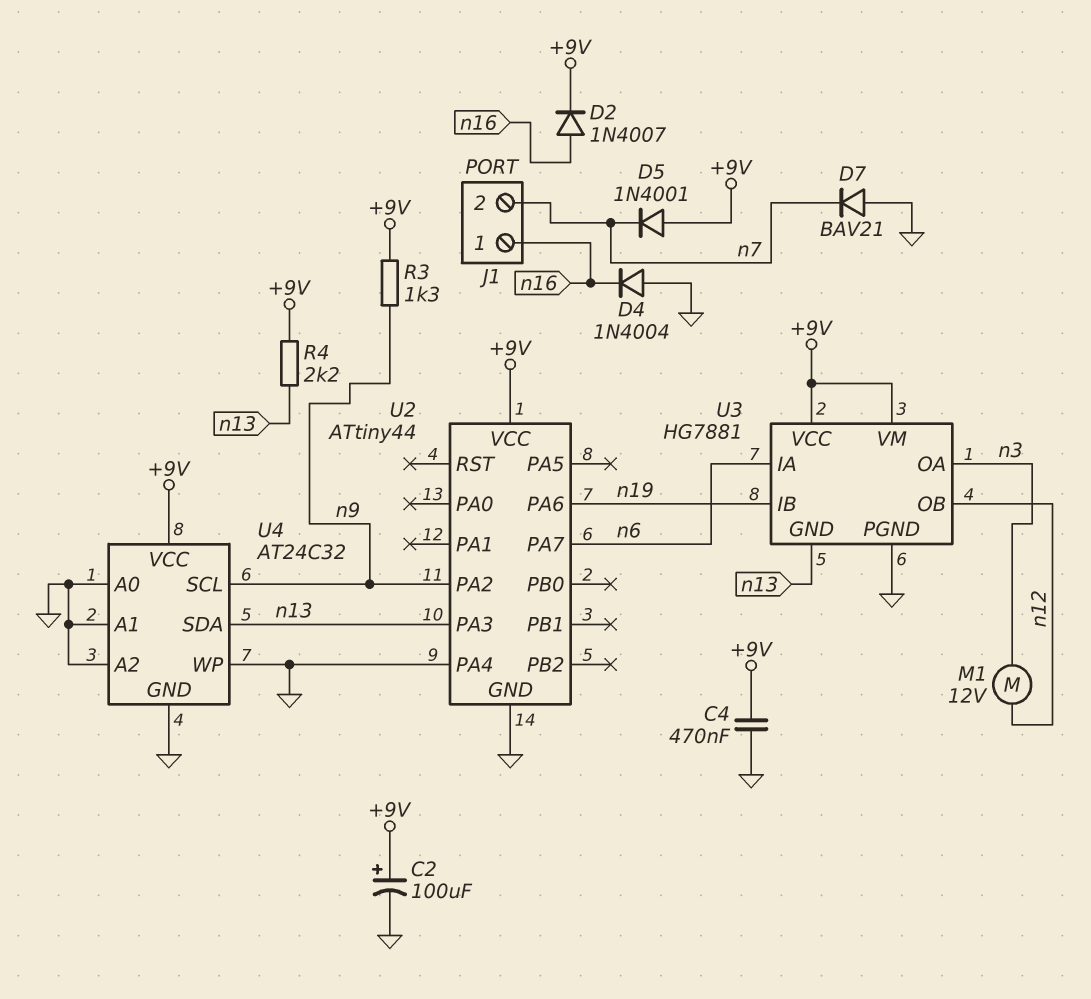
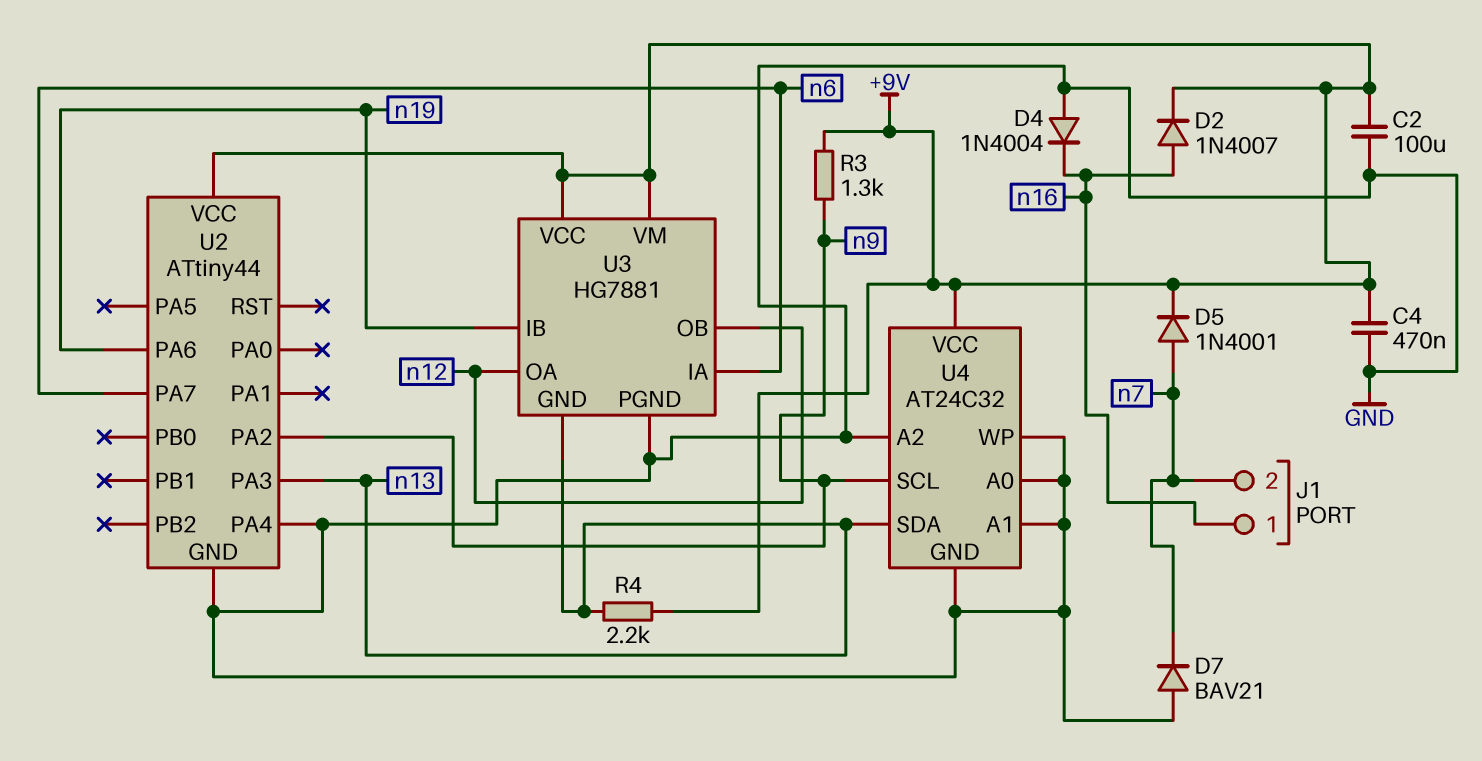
C2: 100uF (plus +9V, minus GND) -> 100uF (+9V, GND)
D5: diode 1N4001 (A +9V, K n7) -> diode 1N4001 (A n7, K +9V)
M1: motor 12V (n3, n12) -> none
U3 pin OA: n3 -> n12

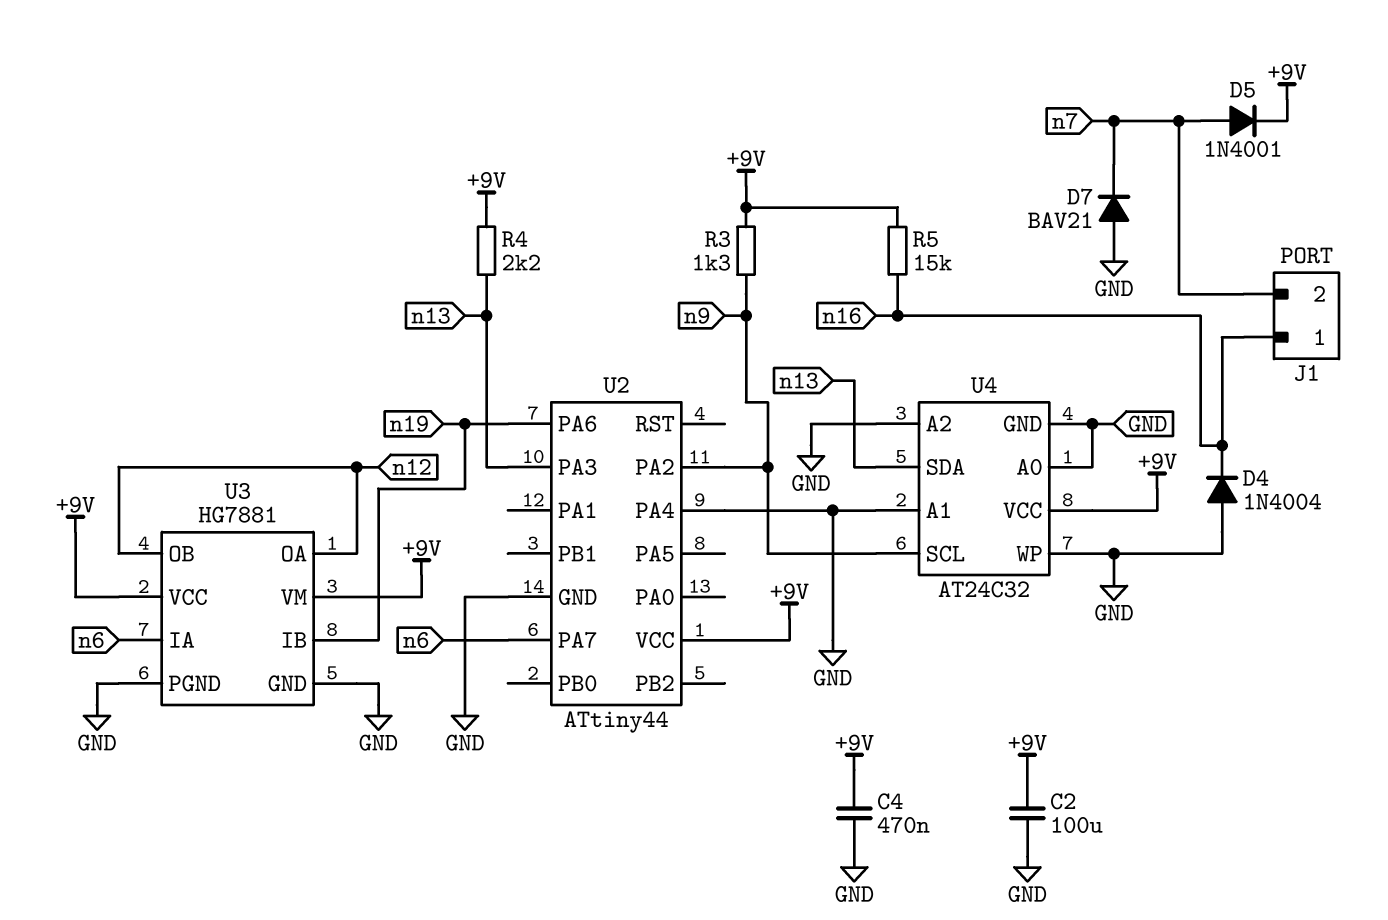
D2: diode 1N4007 (A n16, K +9V) -> none
R5: none -> 15k (+9V, n16)
U3 pin GND: n13 -> GND

